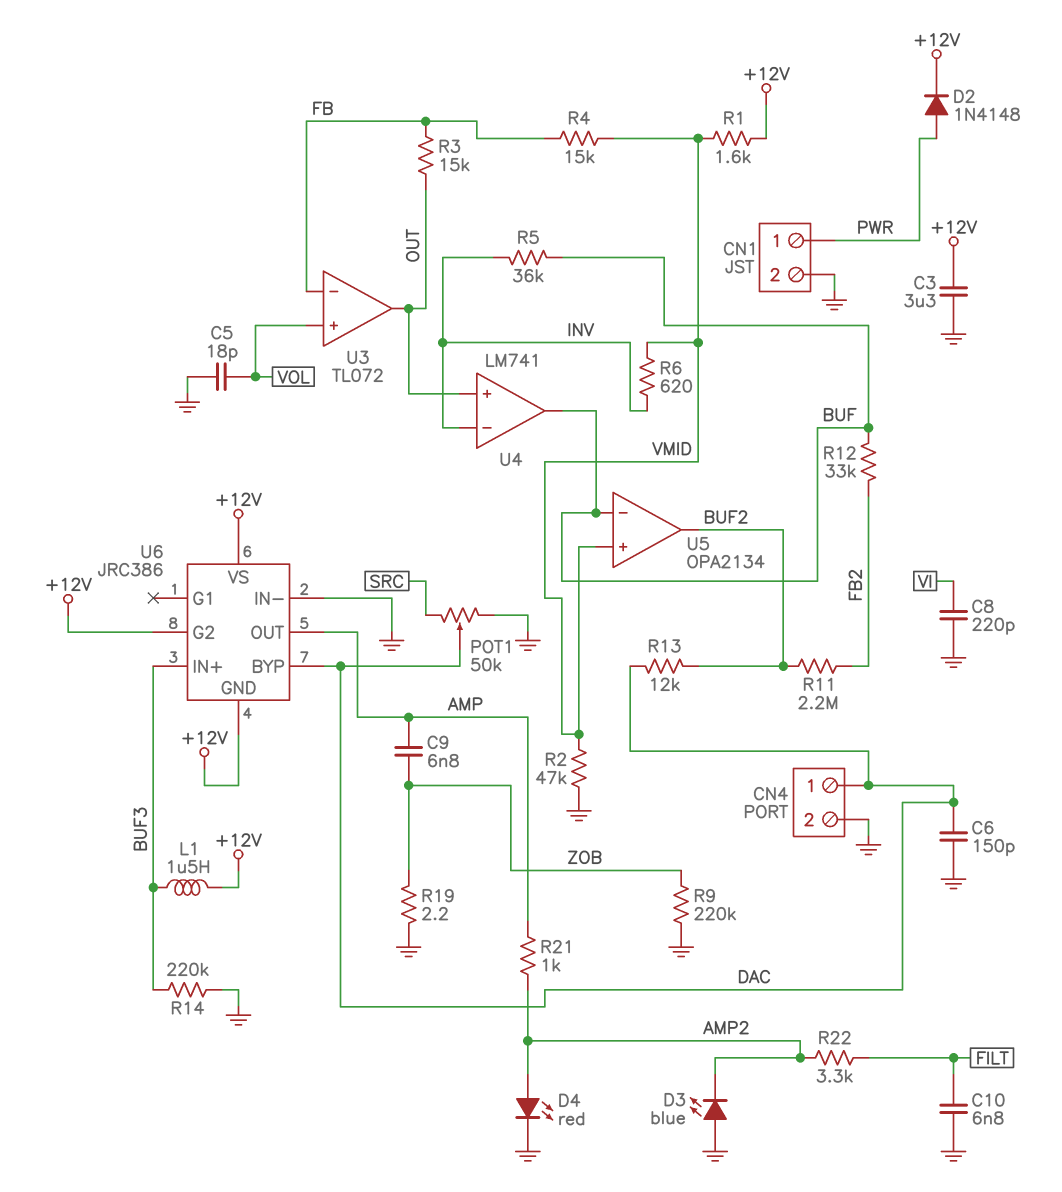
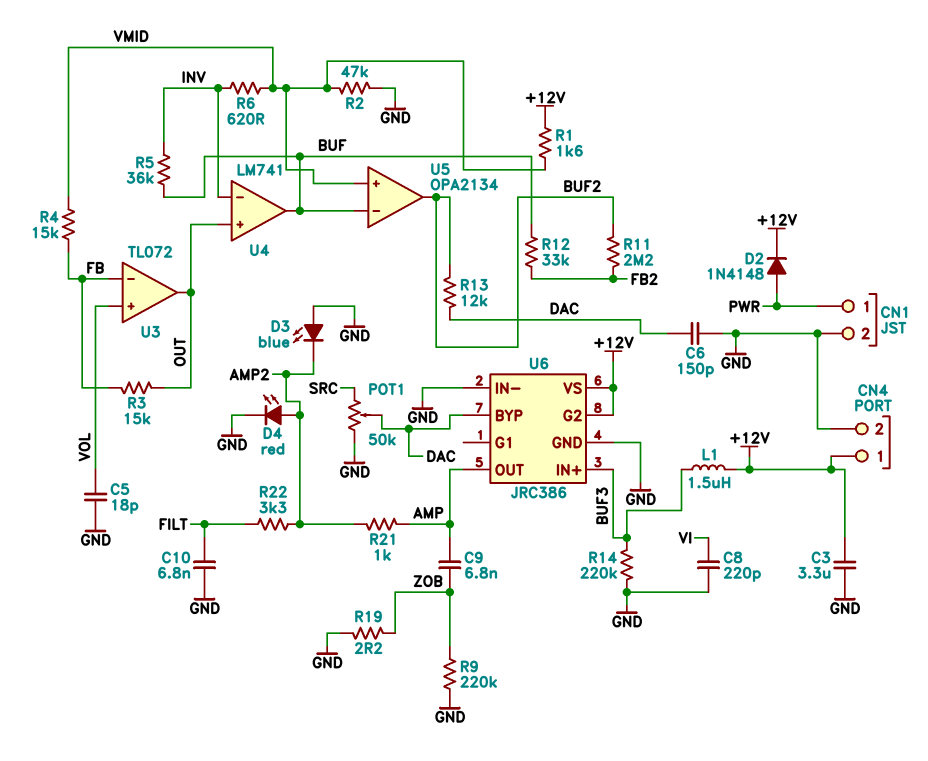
CN4 pin 1: DAC -> +12V
U6 pin GND: +12V -> GND

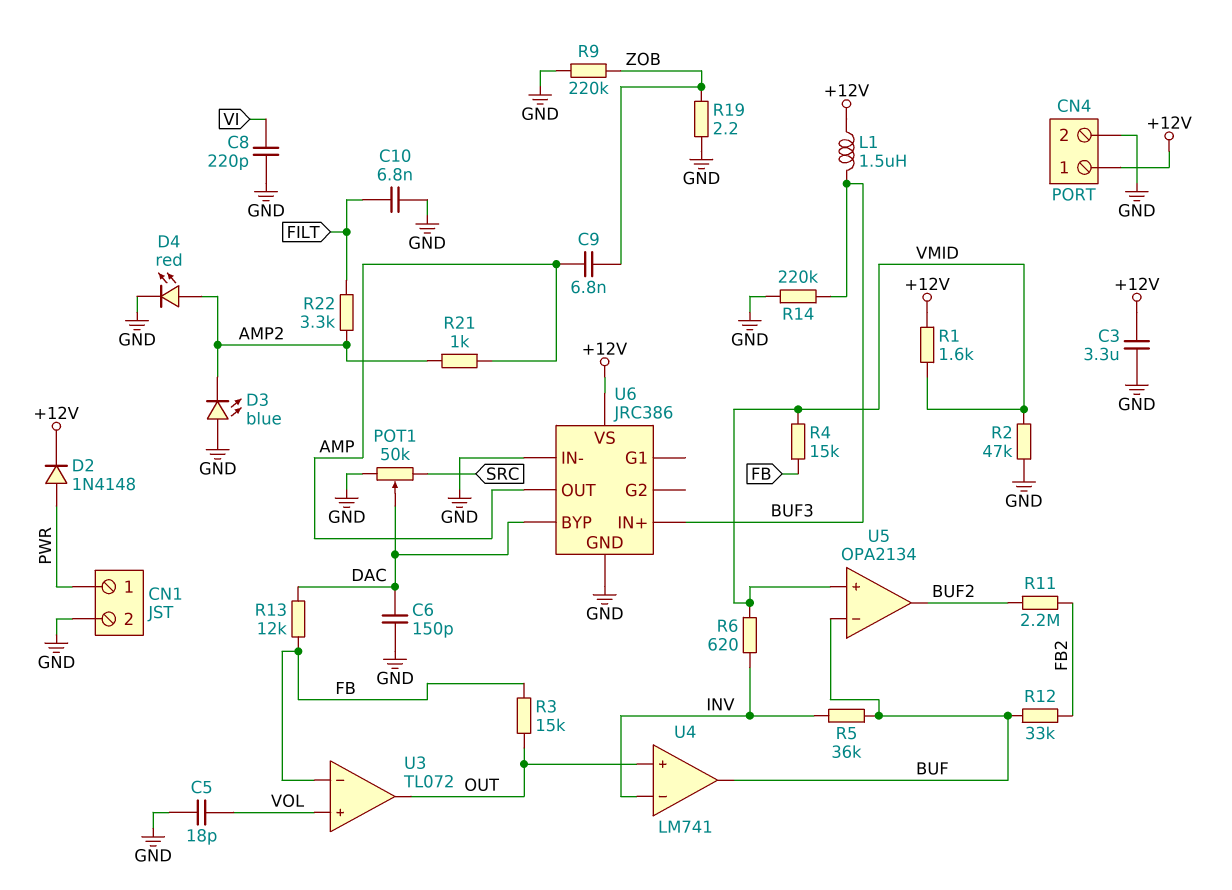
R13: 12k (BUF2, DAC) -> 12k (DAC, FB)
U6 pin G2: +12V -> none

